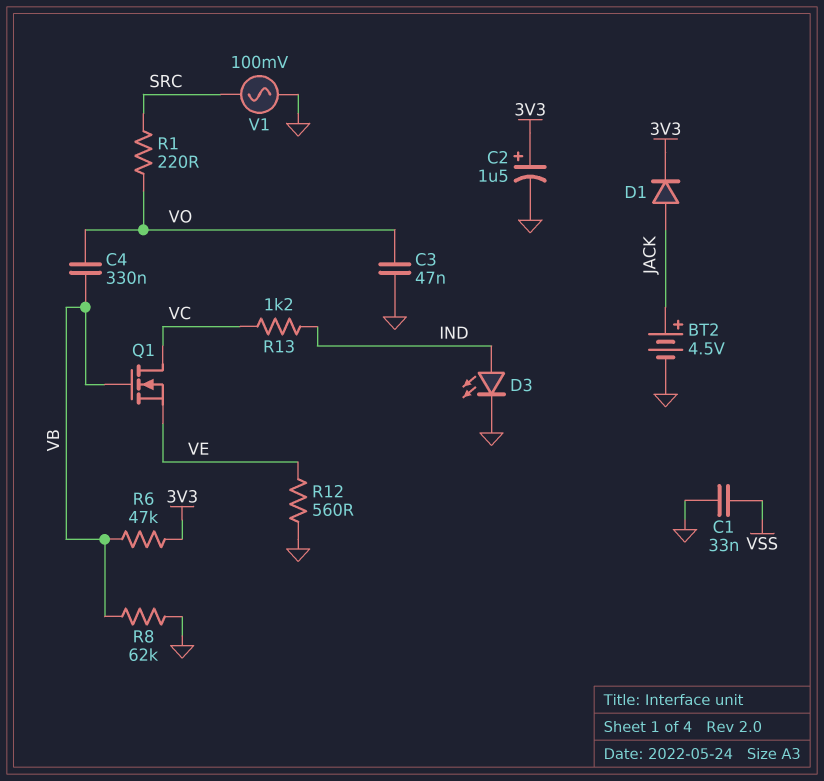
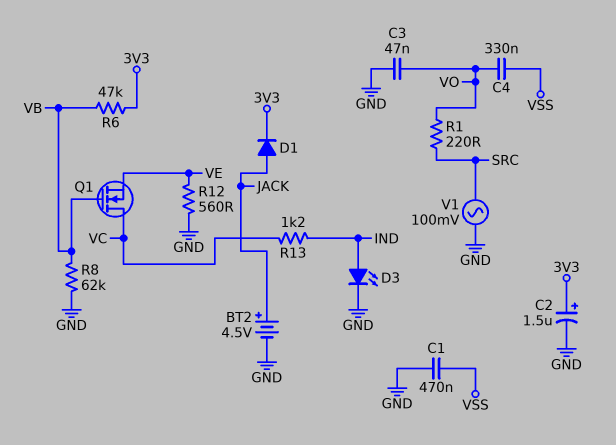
C1: 33nF (GND, VSS) -> 470nF (GND, VSS)
C4: 330nF (VB, VO) -> 330nF (VO, VSS)

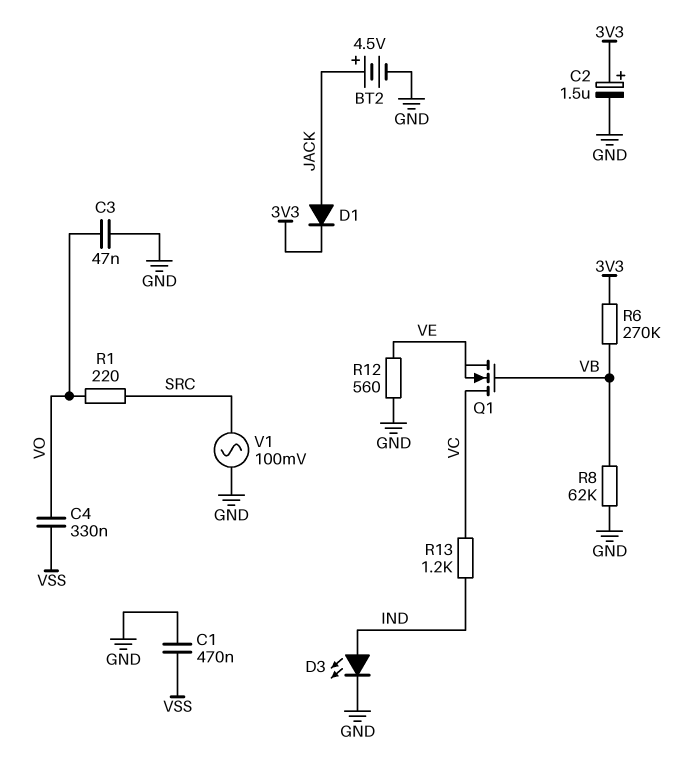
R6: 47k (3V3, VB) -> 270k (3V3, VB)

